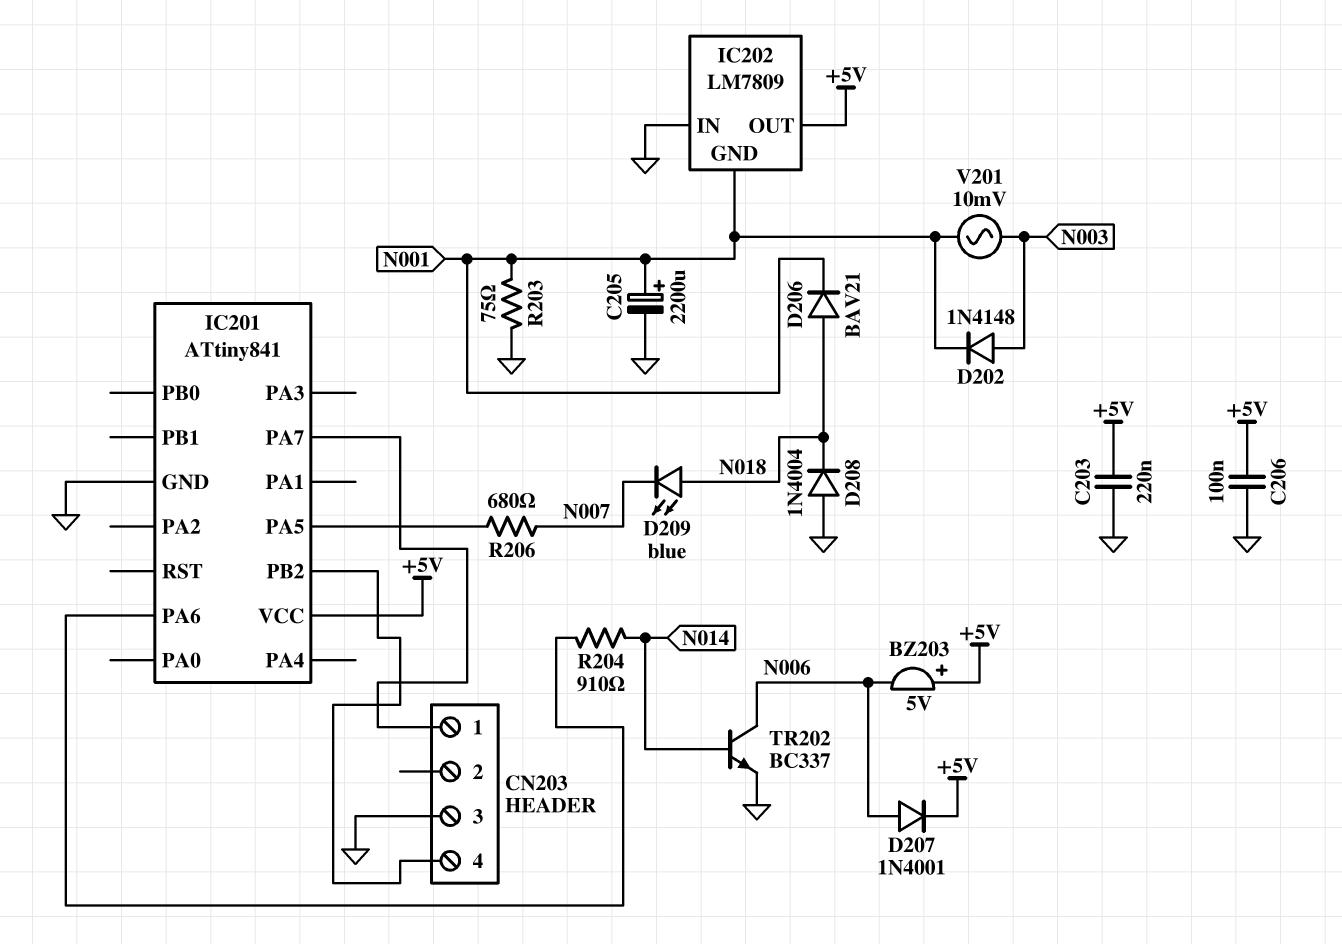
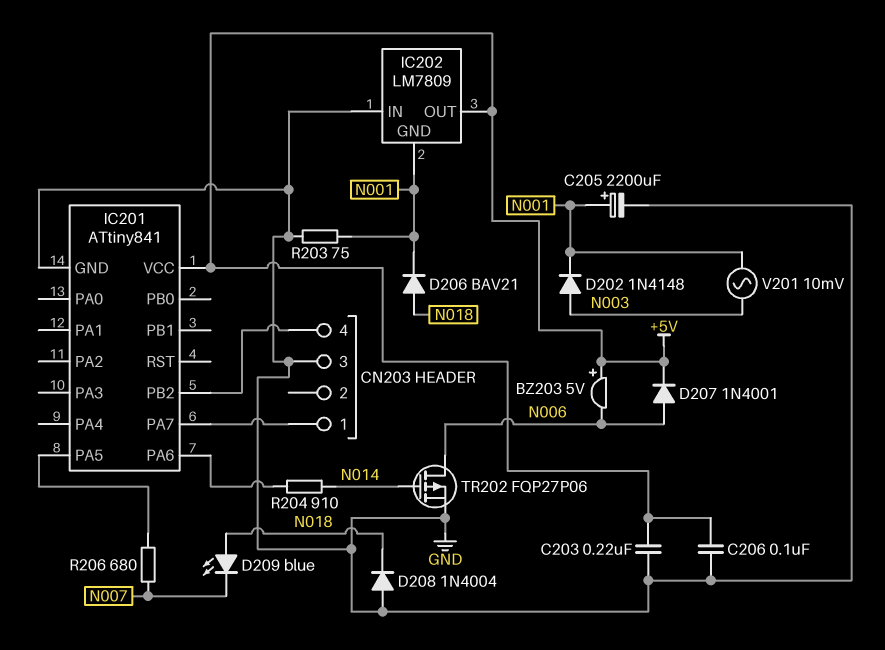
TR202: NPN BC337 (B N014, C N006, E GND) -> PMOS FQP27P06 (G N014, D N006, S GND)

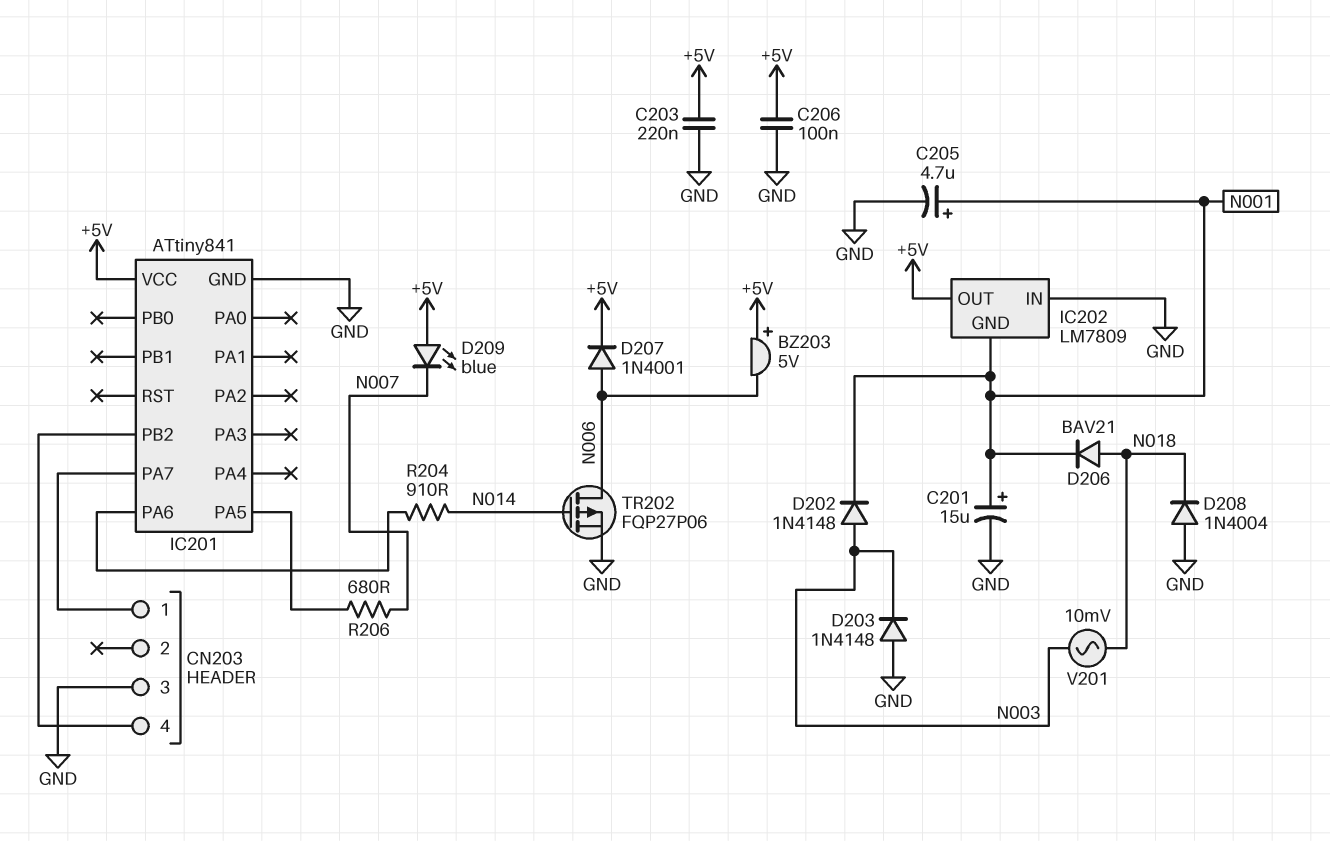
C201: none -> 15uF (plus N001, minus GND)
C205: 2200uF (plus N001, minus GND) -> 4.7uF (plus N001, minus GND)
D203: none -> diode 1N4148 (A GND, K N003)
D209: LED blue (A N018, K N007) -> LED blue (A +5V, K N007)
R203: 75 (GND, N001) -> none
V201: AC 10mV (N001, N003) -> AC 10mV (N003, N018)

